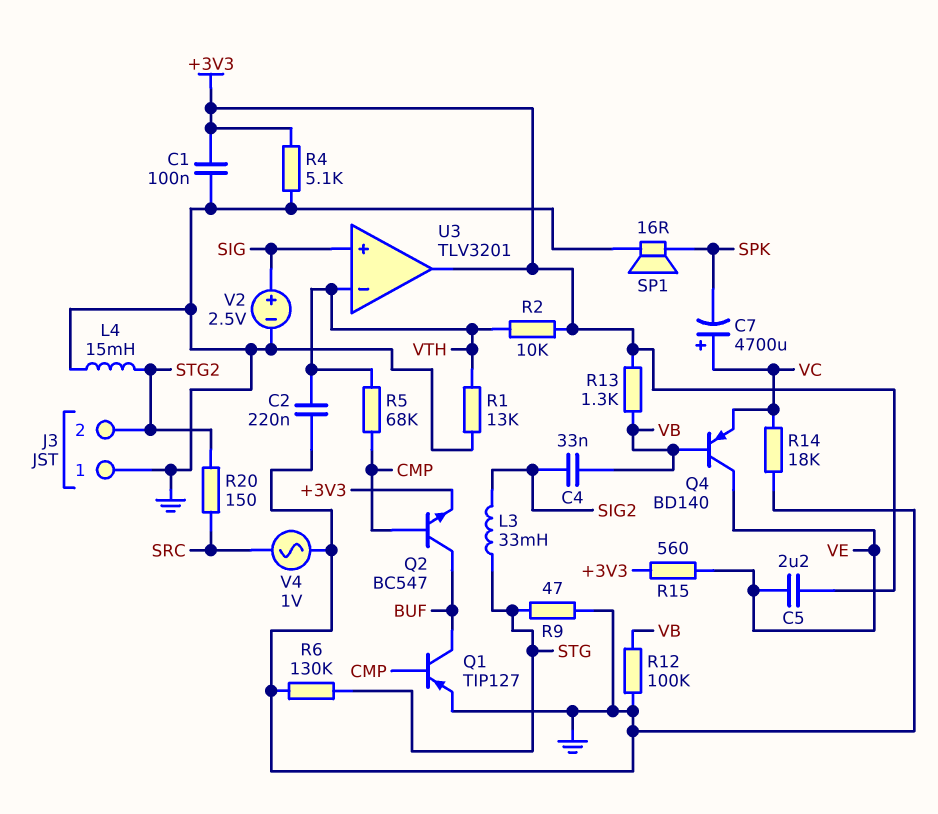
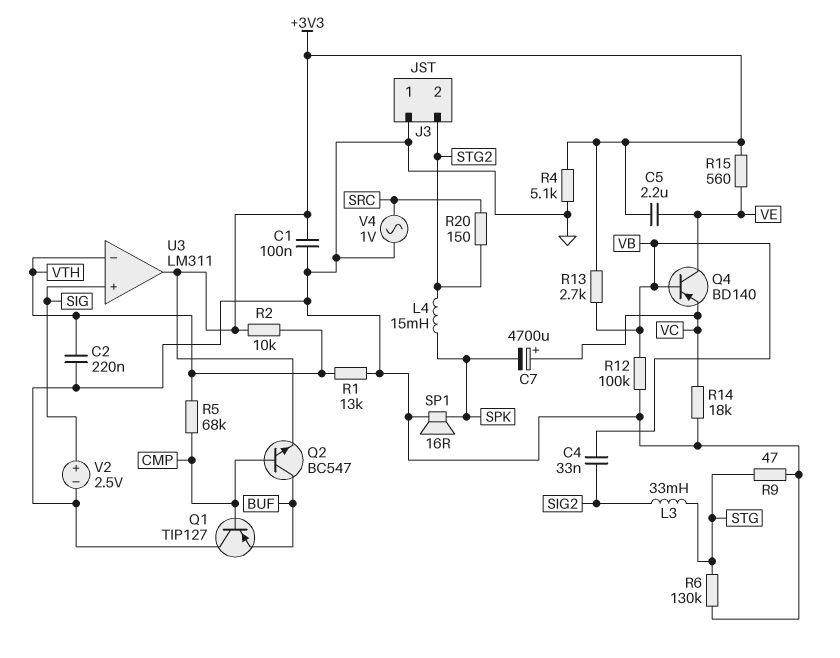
L4: 15mH (GND, STG2) -> 15mH (SPK, STG2)
Q1: PNP TIP127 (B CMP, C BUF, E GND) -> PNP TIP127 (B CMP, C GND, E BUF)
R13: 1.3k (+3V3, VB) -> 2.7k (+3V3, VB)
U3: TLV3201 -> LM311

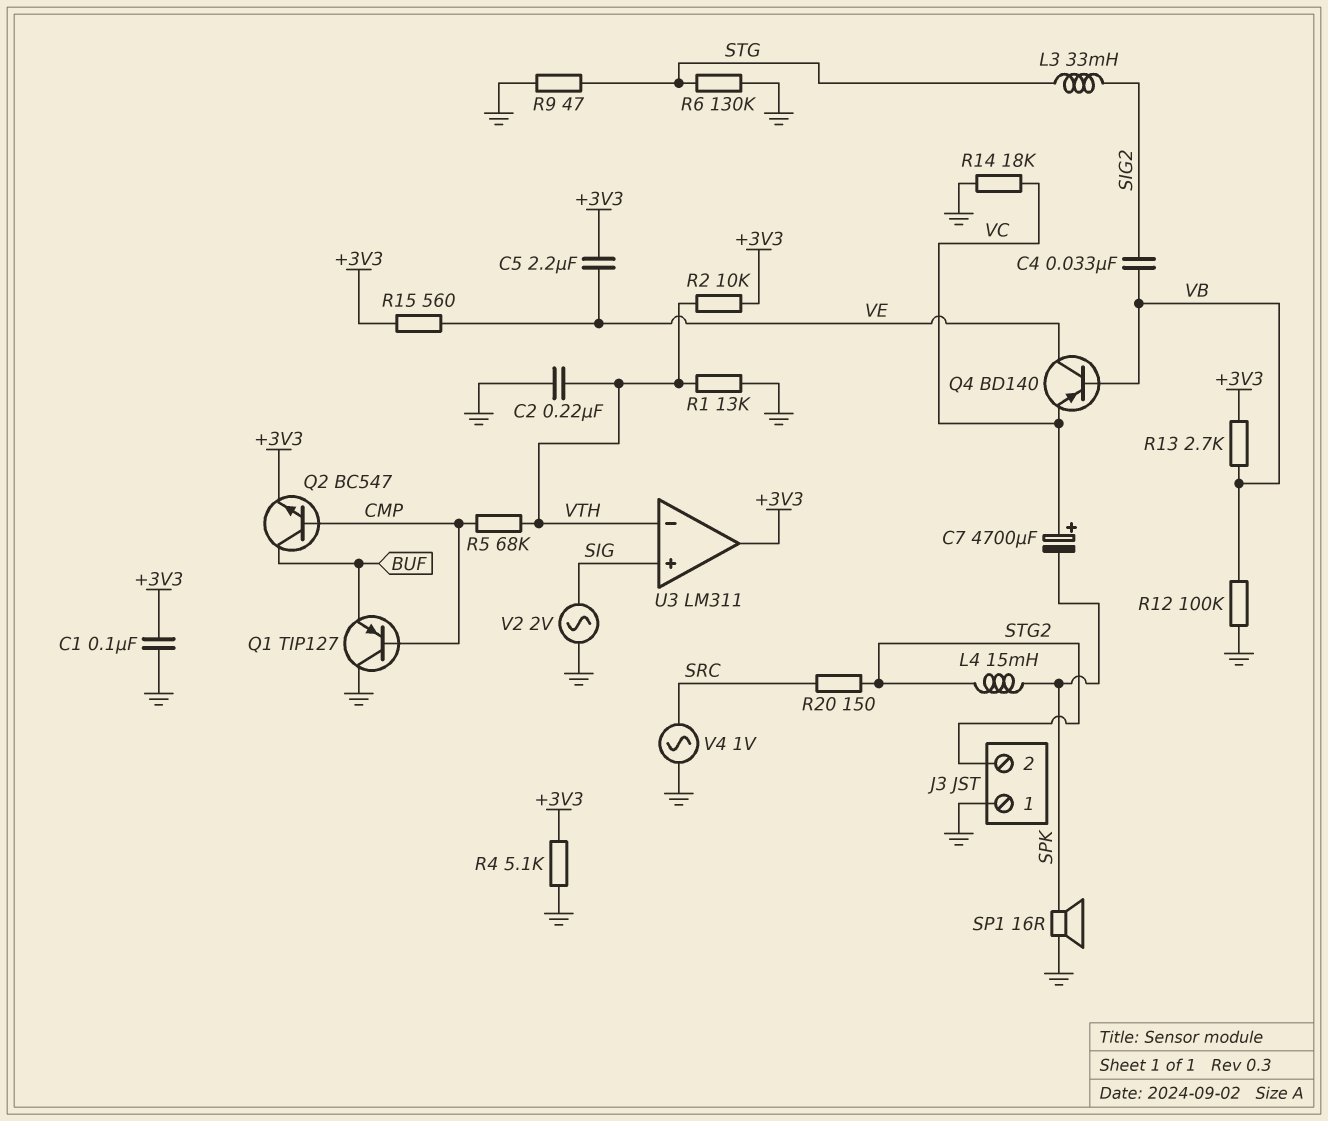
V2: 2.5V (plus SIG, minus GND) -> AC 2V (GND, SIG)

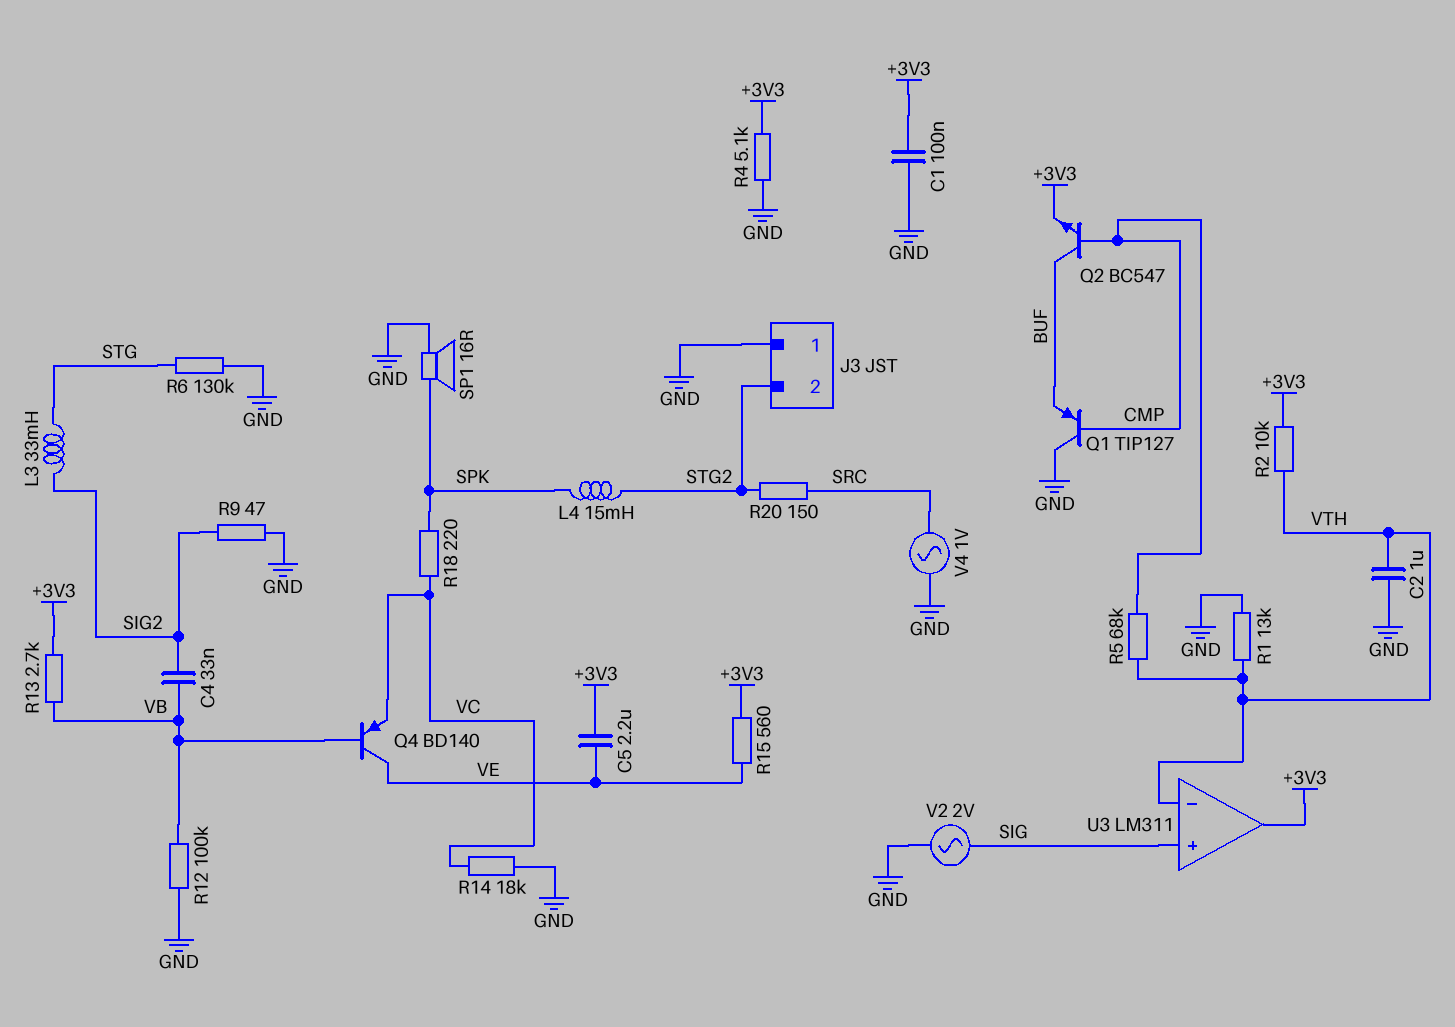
C2: 220nF (GND, VTH) -> 1uF (GND, VTH)
C7: 4700uF (plus VC, minus SPK) -> none
R9: 47 (GND, STG) -> 47 (GND, SIG2)
R18: none -> 220 (SPK, VC)

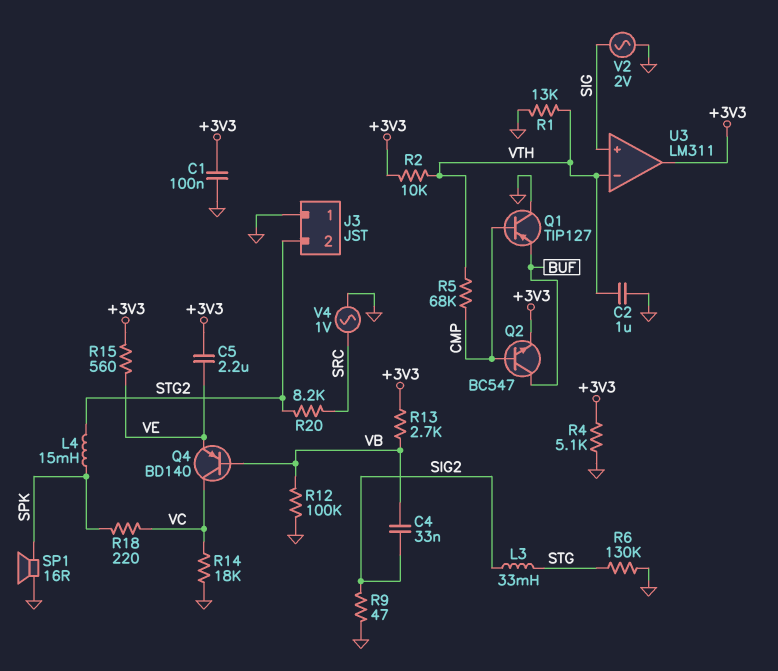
Q4: PNP BD140 (B VB, C VE, E VC) -> PNP BD140 (B VB, C VC, E VE)
R20: 150 (SRC, STG2) -> 8.2k (SRC, STG2)

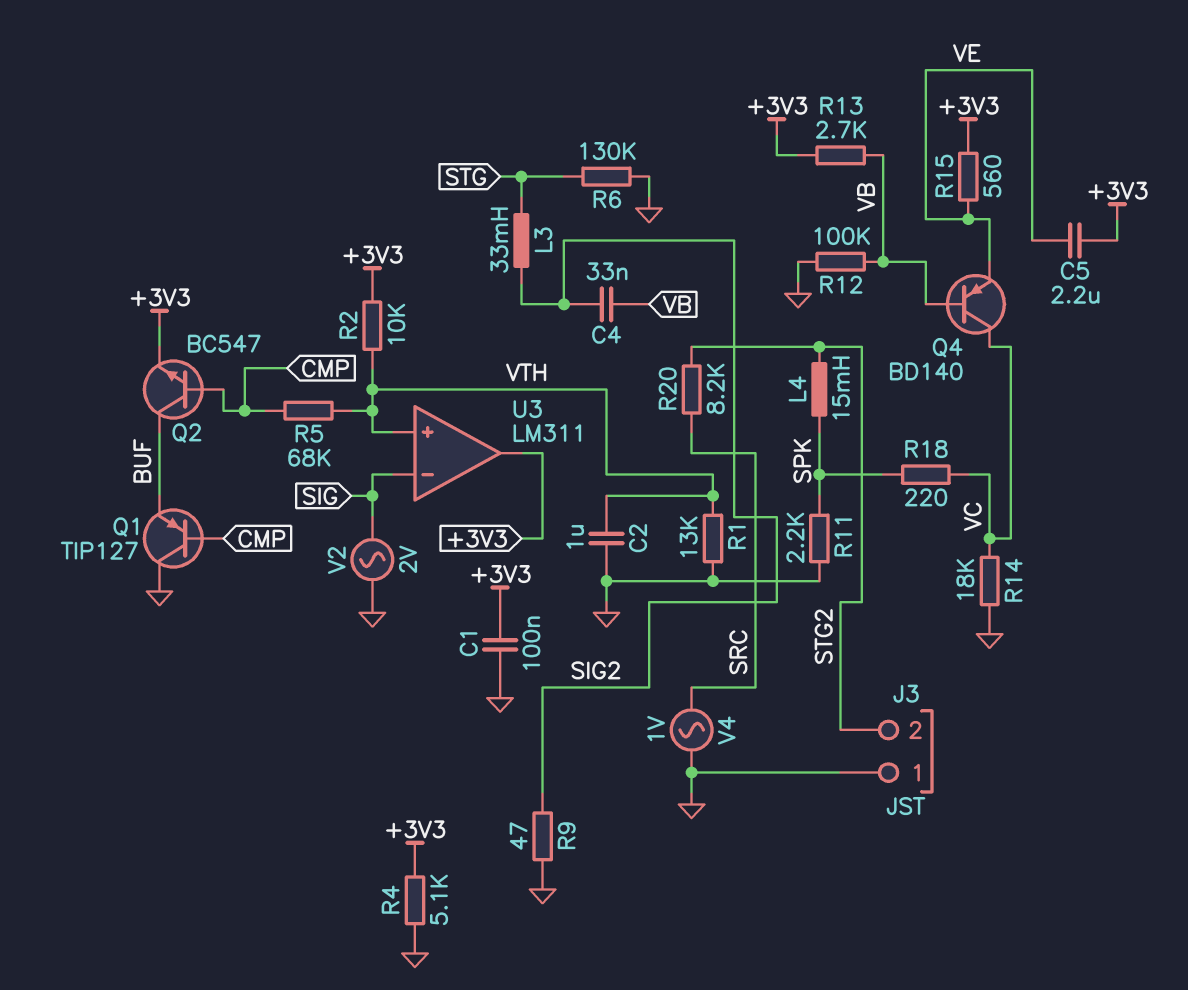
R11: none -> 2.2k (GND, SPK)
SP1: speaker 16R (GND, SPK) -> none
U3 pin in+: SIG -> VTH
U3 pin in-: VTH -> SIG

